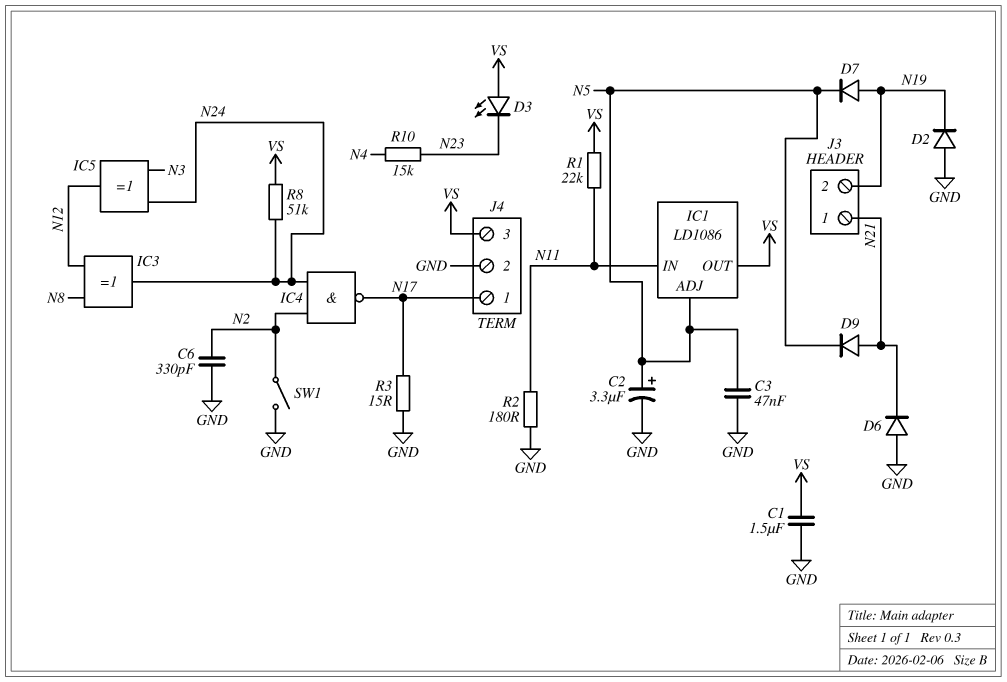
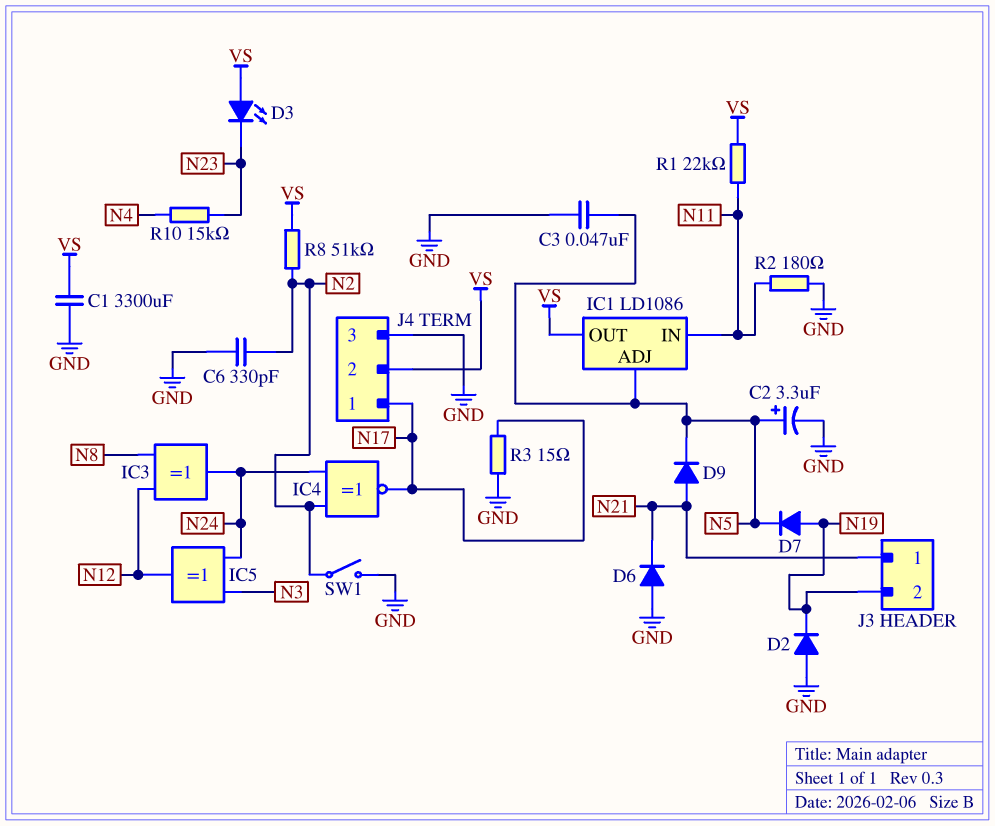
C1: 1.5uF (GND, VS) -> 3300uF (GND, VS)
IC4: NAND (in N2, in N24, out N17) -> XNOR (in N2, in N24, out N17)
J4 pin 2: GND -> VS
J4 pin 3: VS -> GND
R8: 51k (N24, VS) -> 51k (N2, VS)

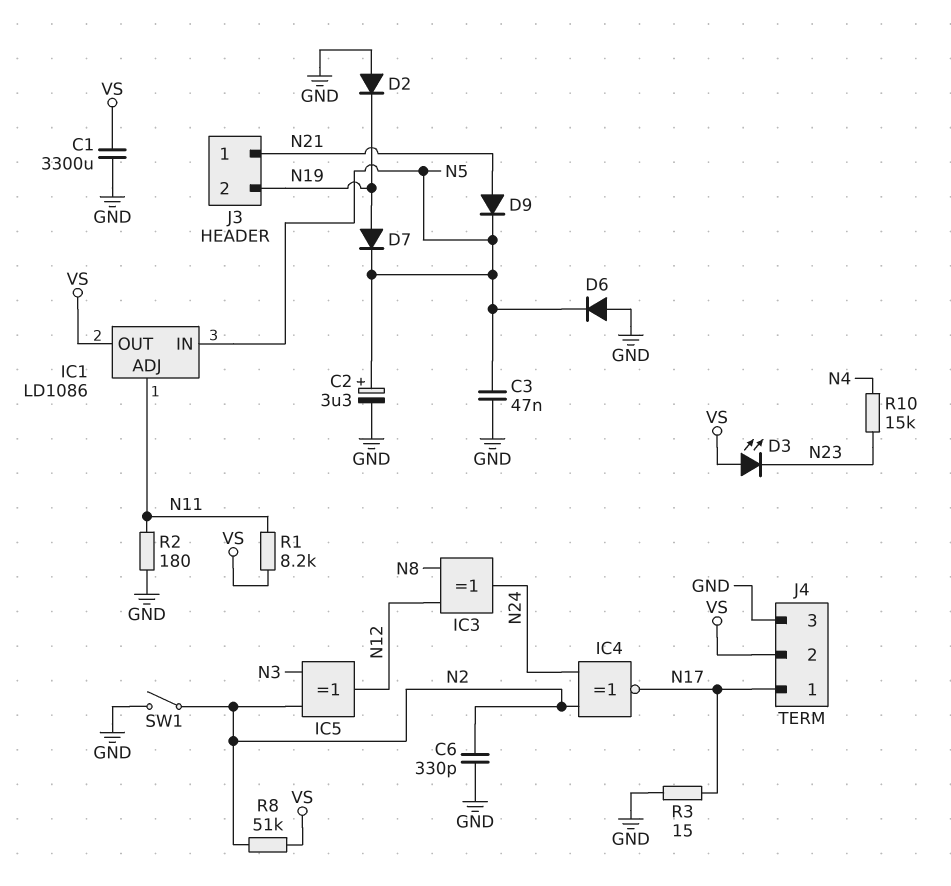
D6: diode (A GND, K N21) -> diode (A GND, K N5)
IC1 pin ADJ: N5 -> N11
IC1 pin IN: N11 -> N5
IC5: XOR (in N3, in N24, out N12) -> XOR (in N2, in N3, out N12)
R1: 22k (N11, VS) -> 8.2k (N11, VS)

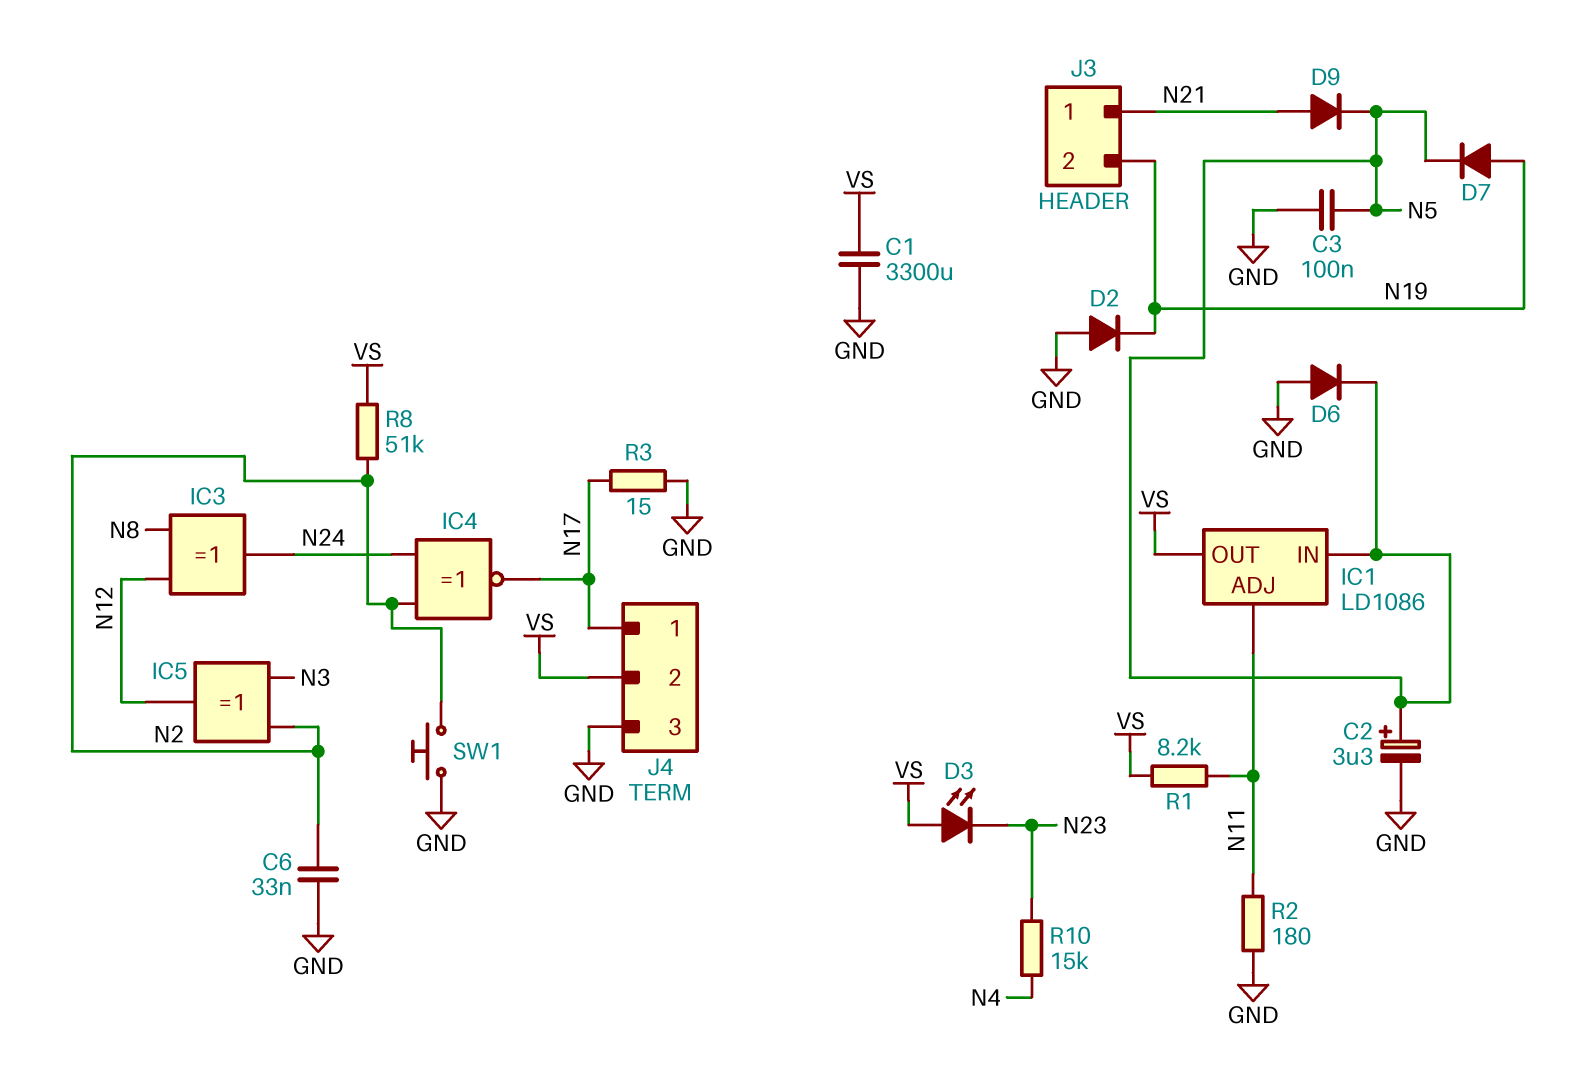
C3: 47nF (GND, N5) -> 100nF (GND, N5)
C6: 330pF (GND, N2) -> 33nF (GND, N2)
SW1: switch (GND, N2) -> button (GND, N2)

